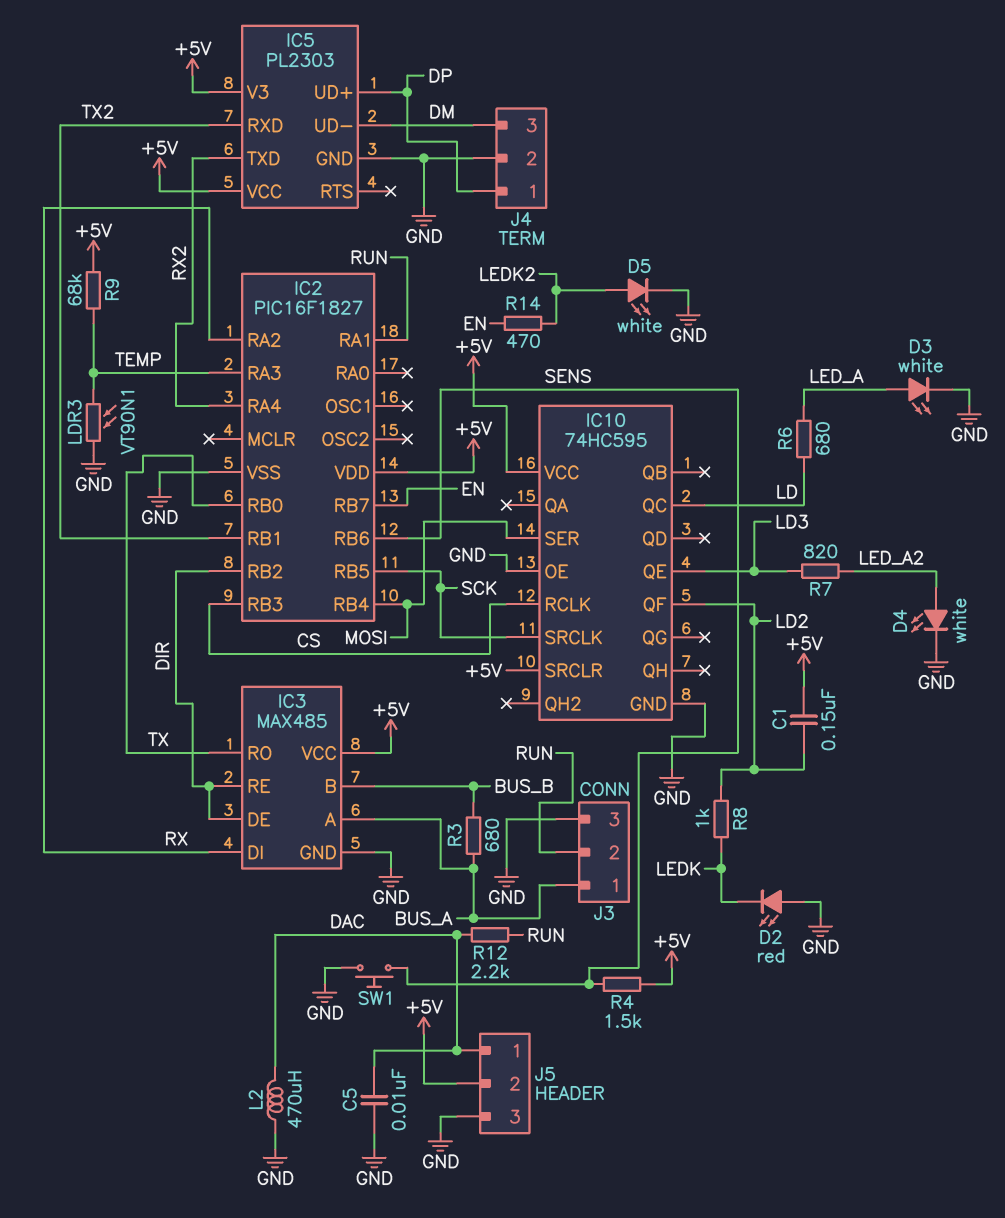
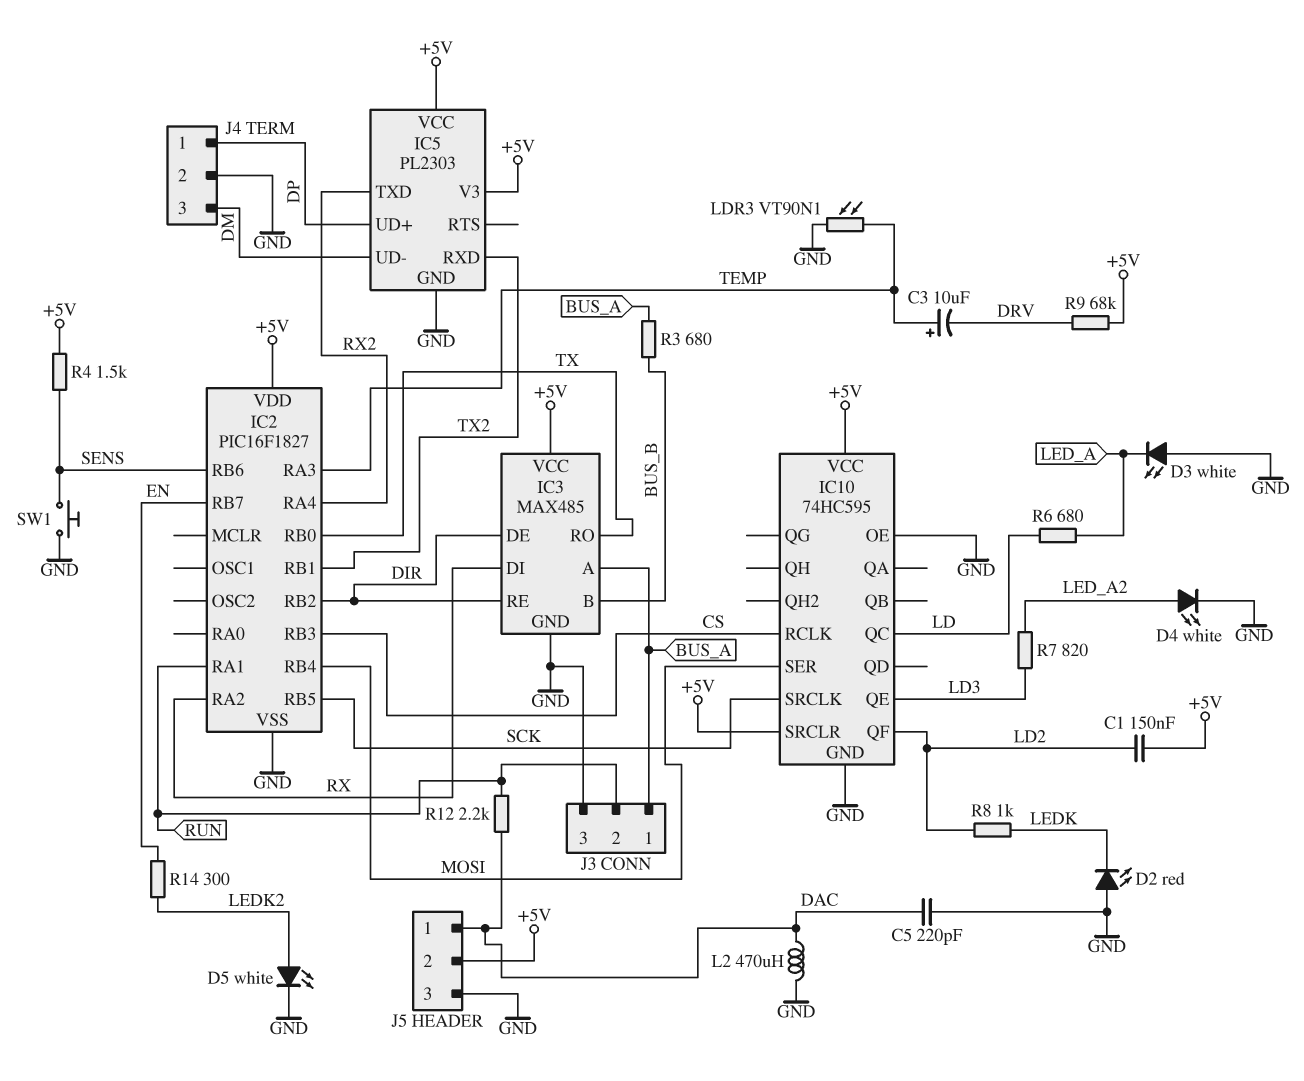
C3: none -> 10uF (plus TEMP, minus DRV)
C5: 10nF (DAC, GND) -> 220pF (DAC, GND)
D3: LED white (A LED_A, K GND) -> LED white (A GND, K LED_A)
R9: 68k (+5V, TEMP) -> 68k (+5V, DRV)
R14: 470 (EN, LEDK2) -> 300 (EN, LEDK2)

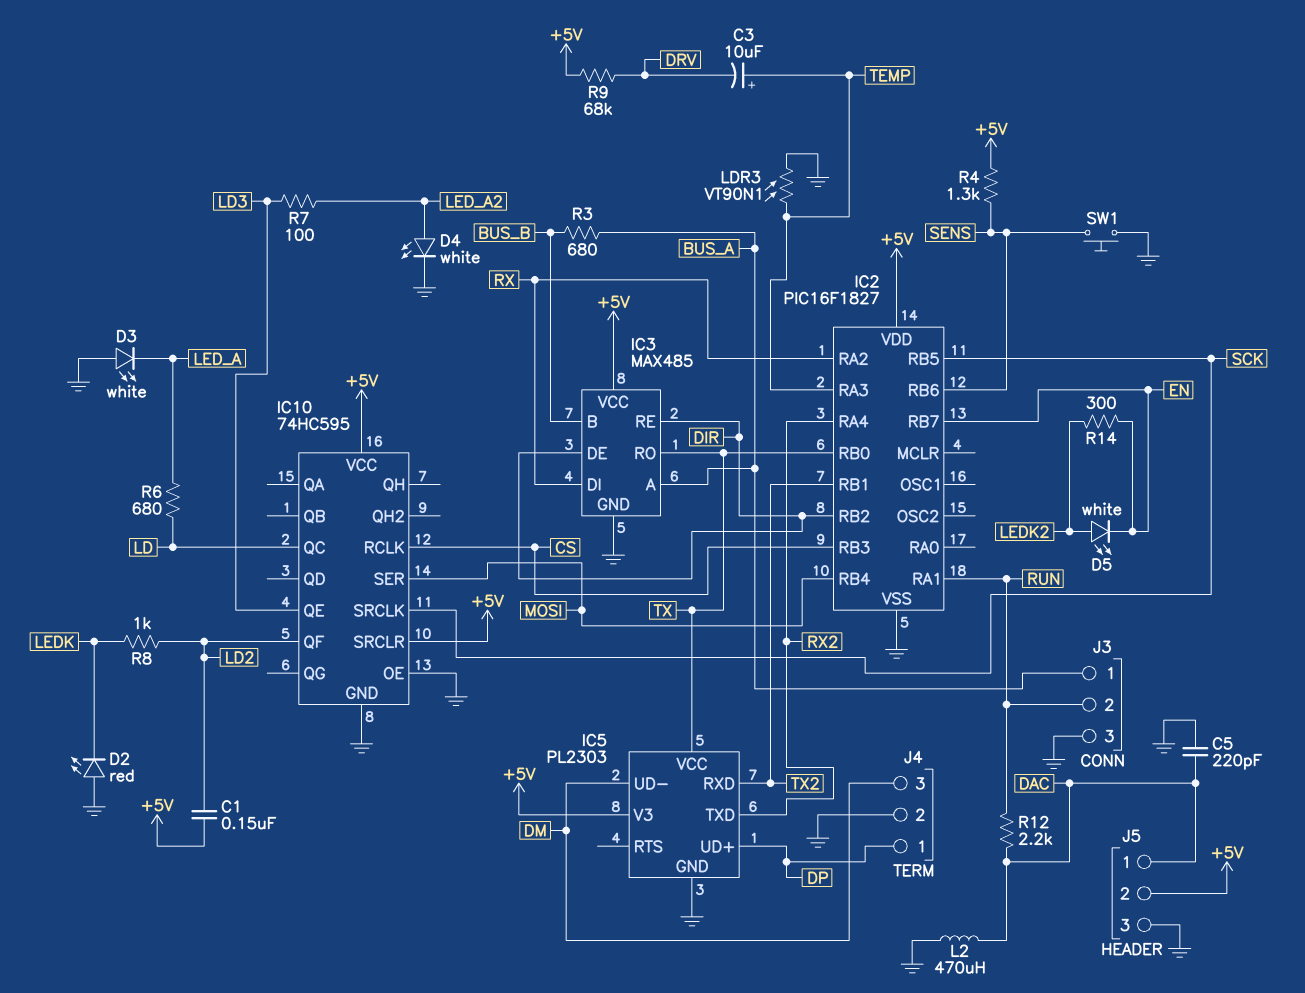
D5: LED white (A LEDK2, K GND) -> LED white (A LEDK2, K EN)
IC5 pin VCC: +5V -> TX
R4: 1.5k (+5V, SENS) -> 1.3k (+5V, SENS)
R7: 820 (LD3, LED_A2) -> 100 (LD3, LED_A2)

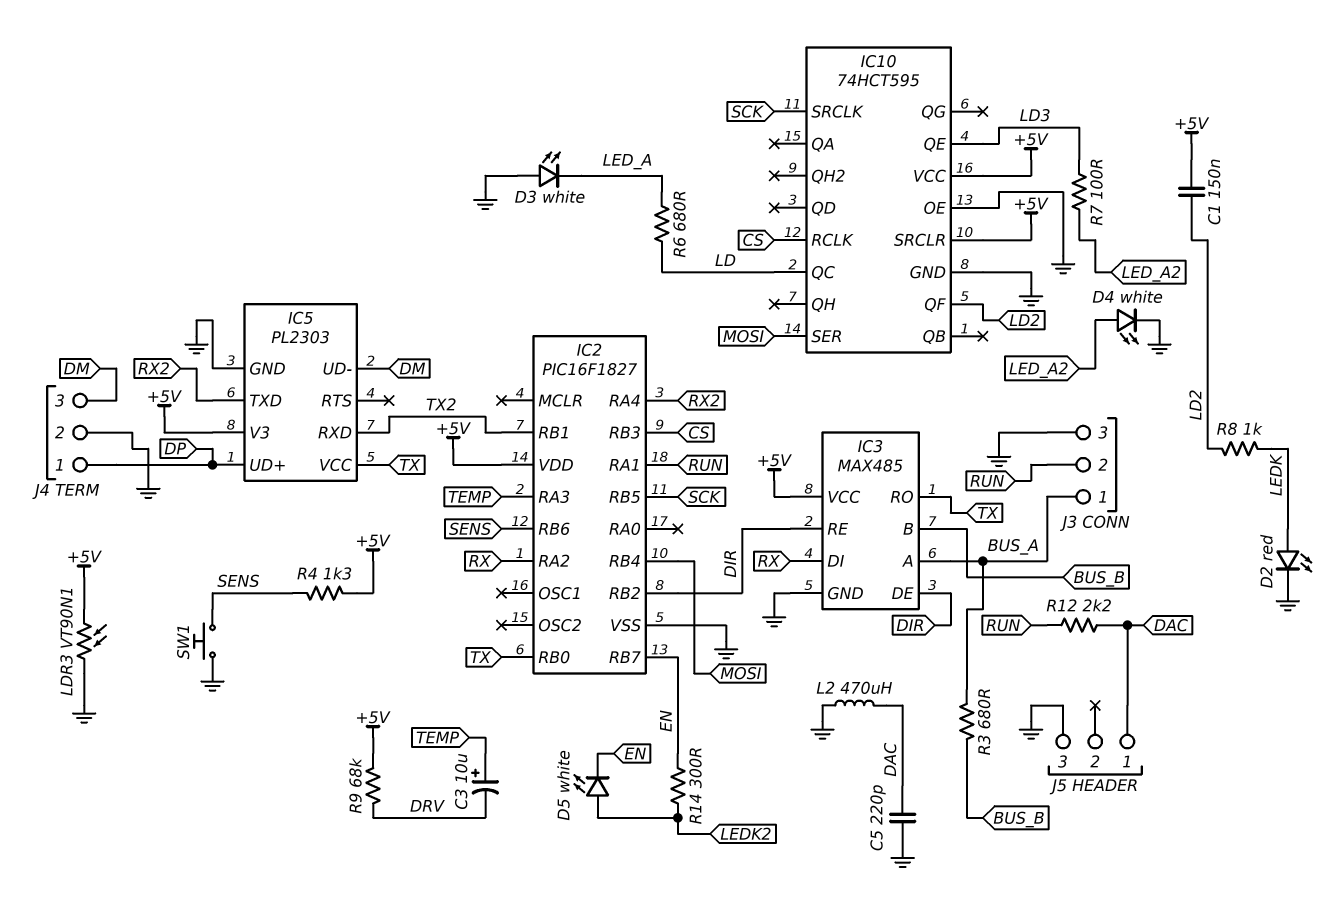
D2: LED red (A GND, K LEDK) -> LED red (A LEDK, K GND)
IC10: 74HC595 -> 74HCT595
J5 pin 2: +5V -> none
LDR3: VT90N1 (GND, TEMP) -> VT90N1 (+5V, GND)

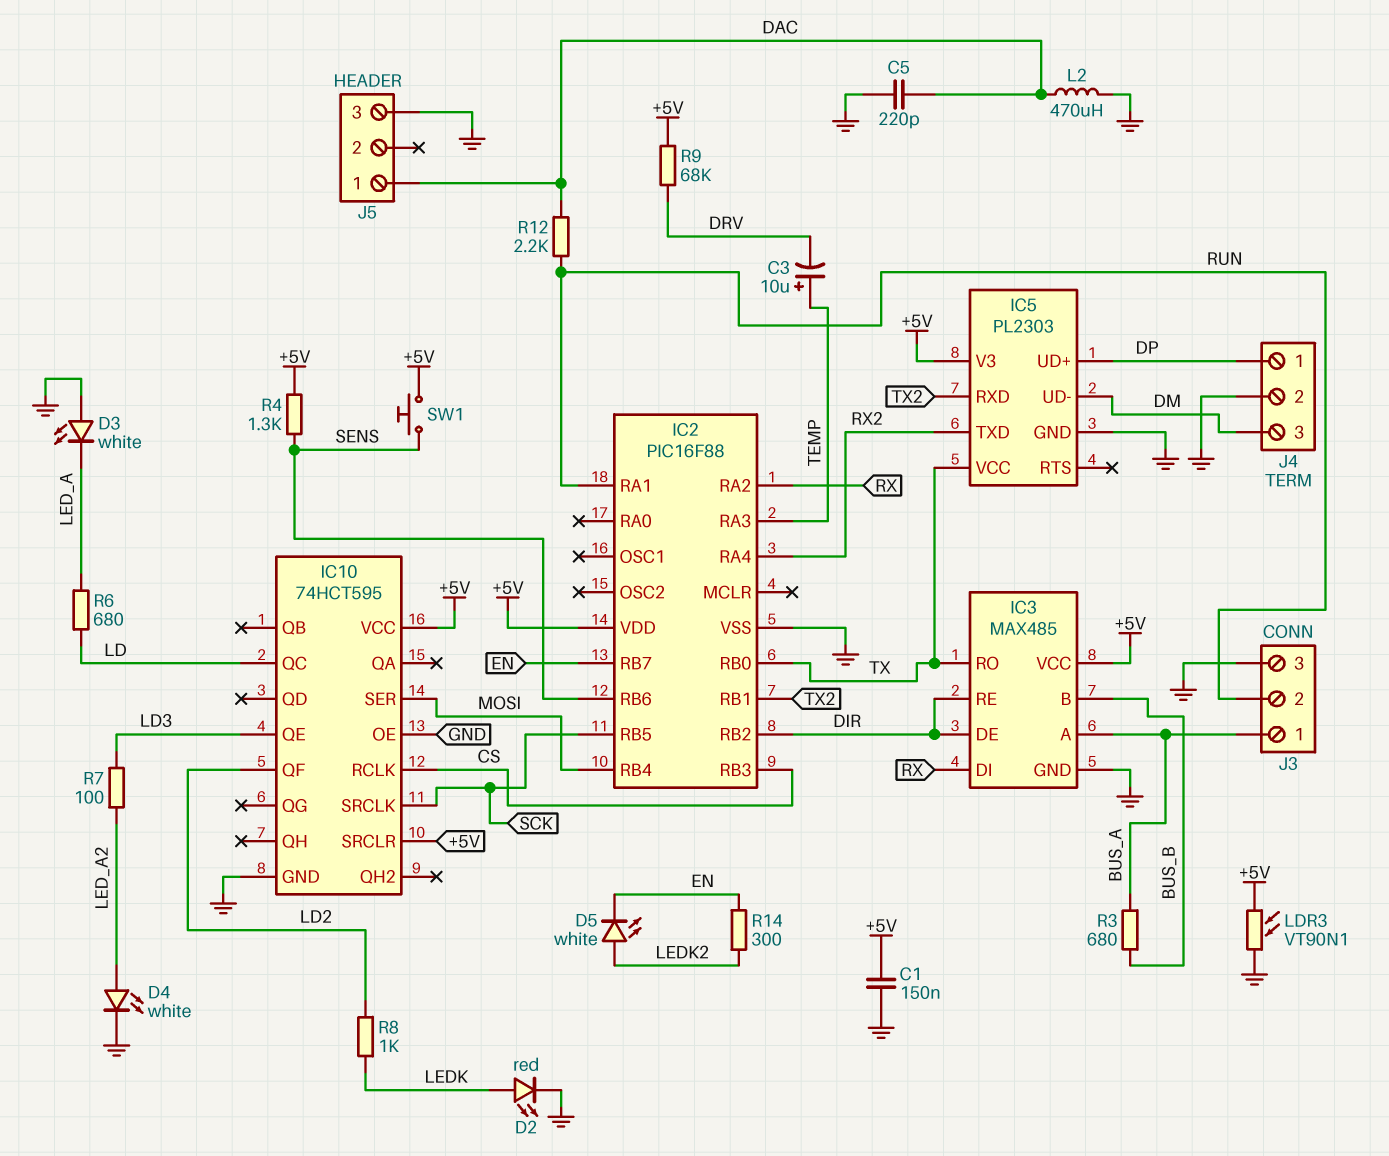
C1: 150nF (+5V, LD2) -> 150nF (+5V, GND)
IC2: PIC16F1827 -> PIC16F88
SW1: button (GND, SENS) -> button (+5V, SENS)

